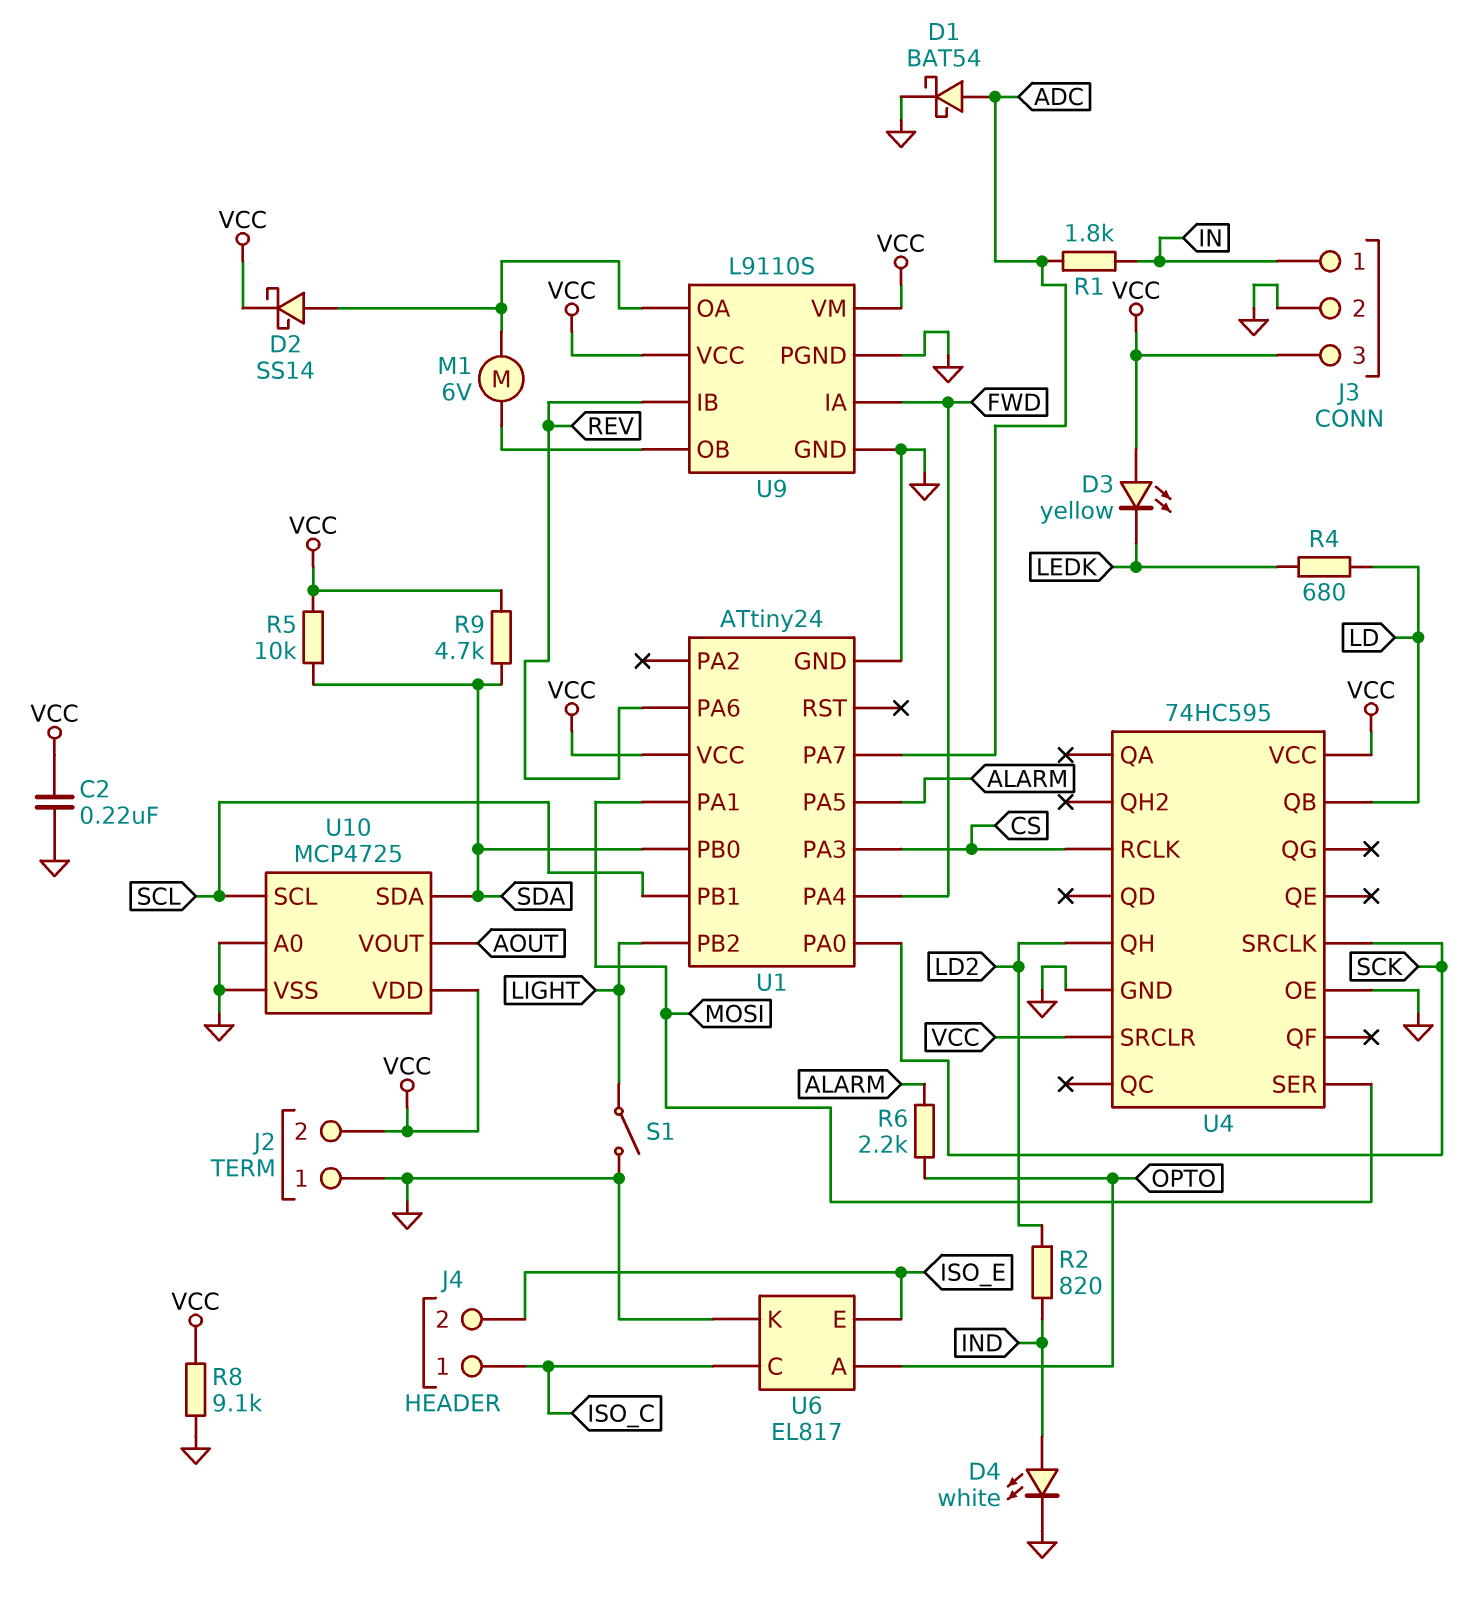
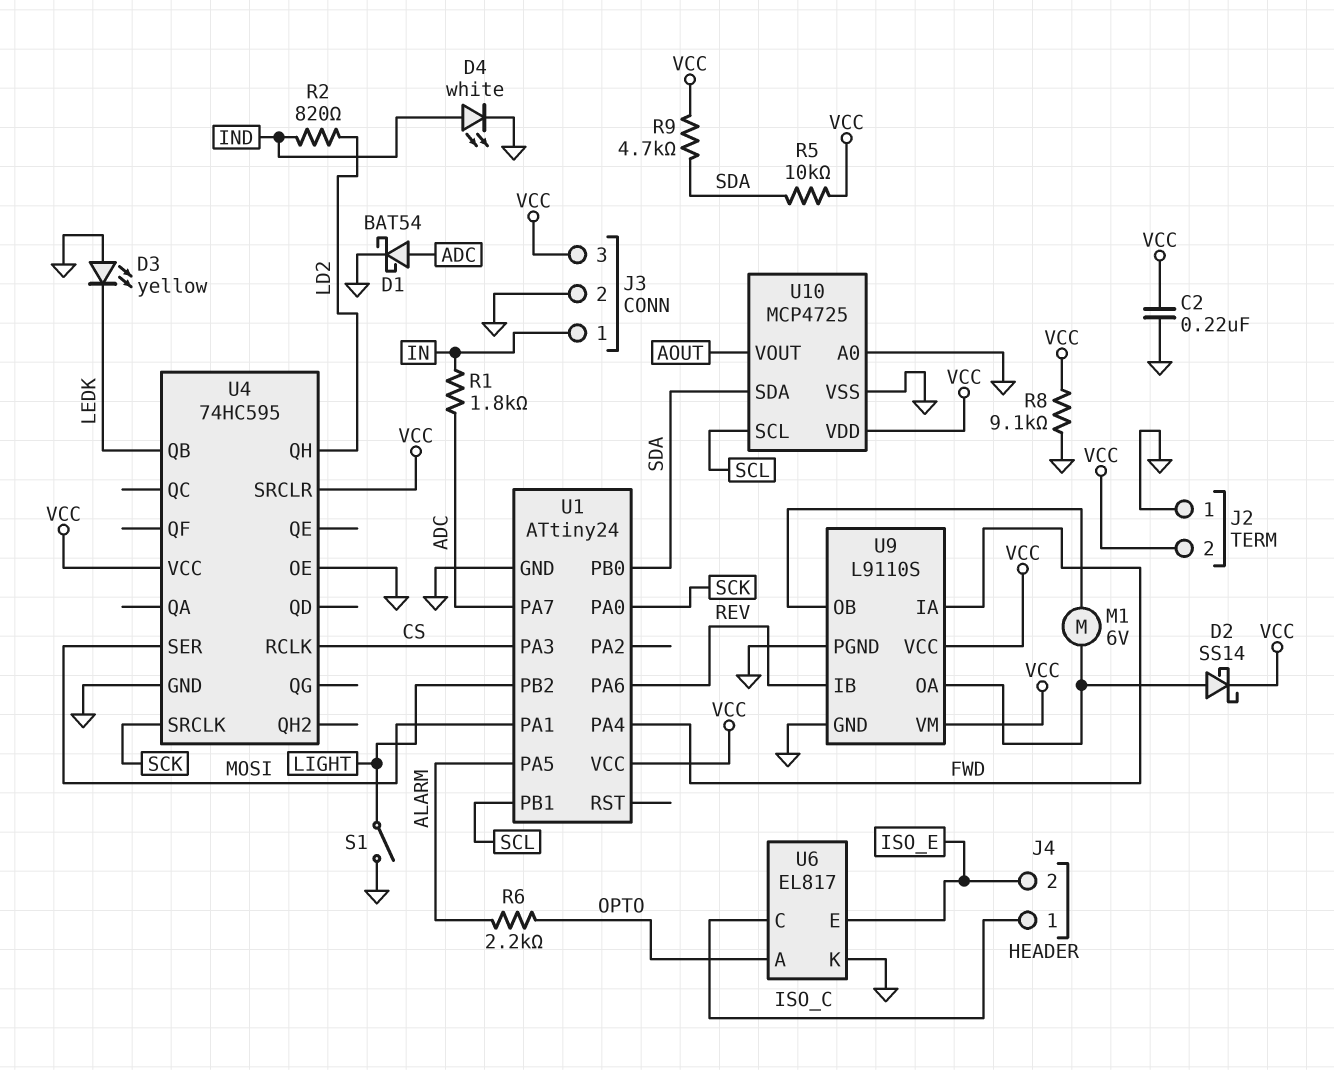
D3: LED yellow (A VCC, K LEDK) -> LED yellow (A GND, K LEDK)
R4: 680 (LD, LEDK) -> none
U4 pin QB: LD -> LEDK

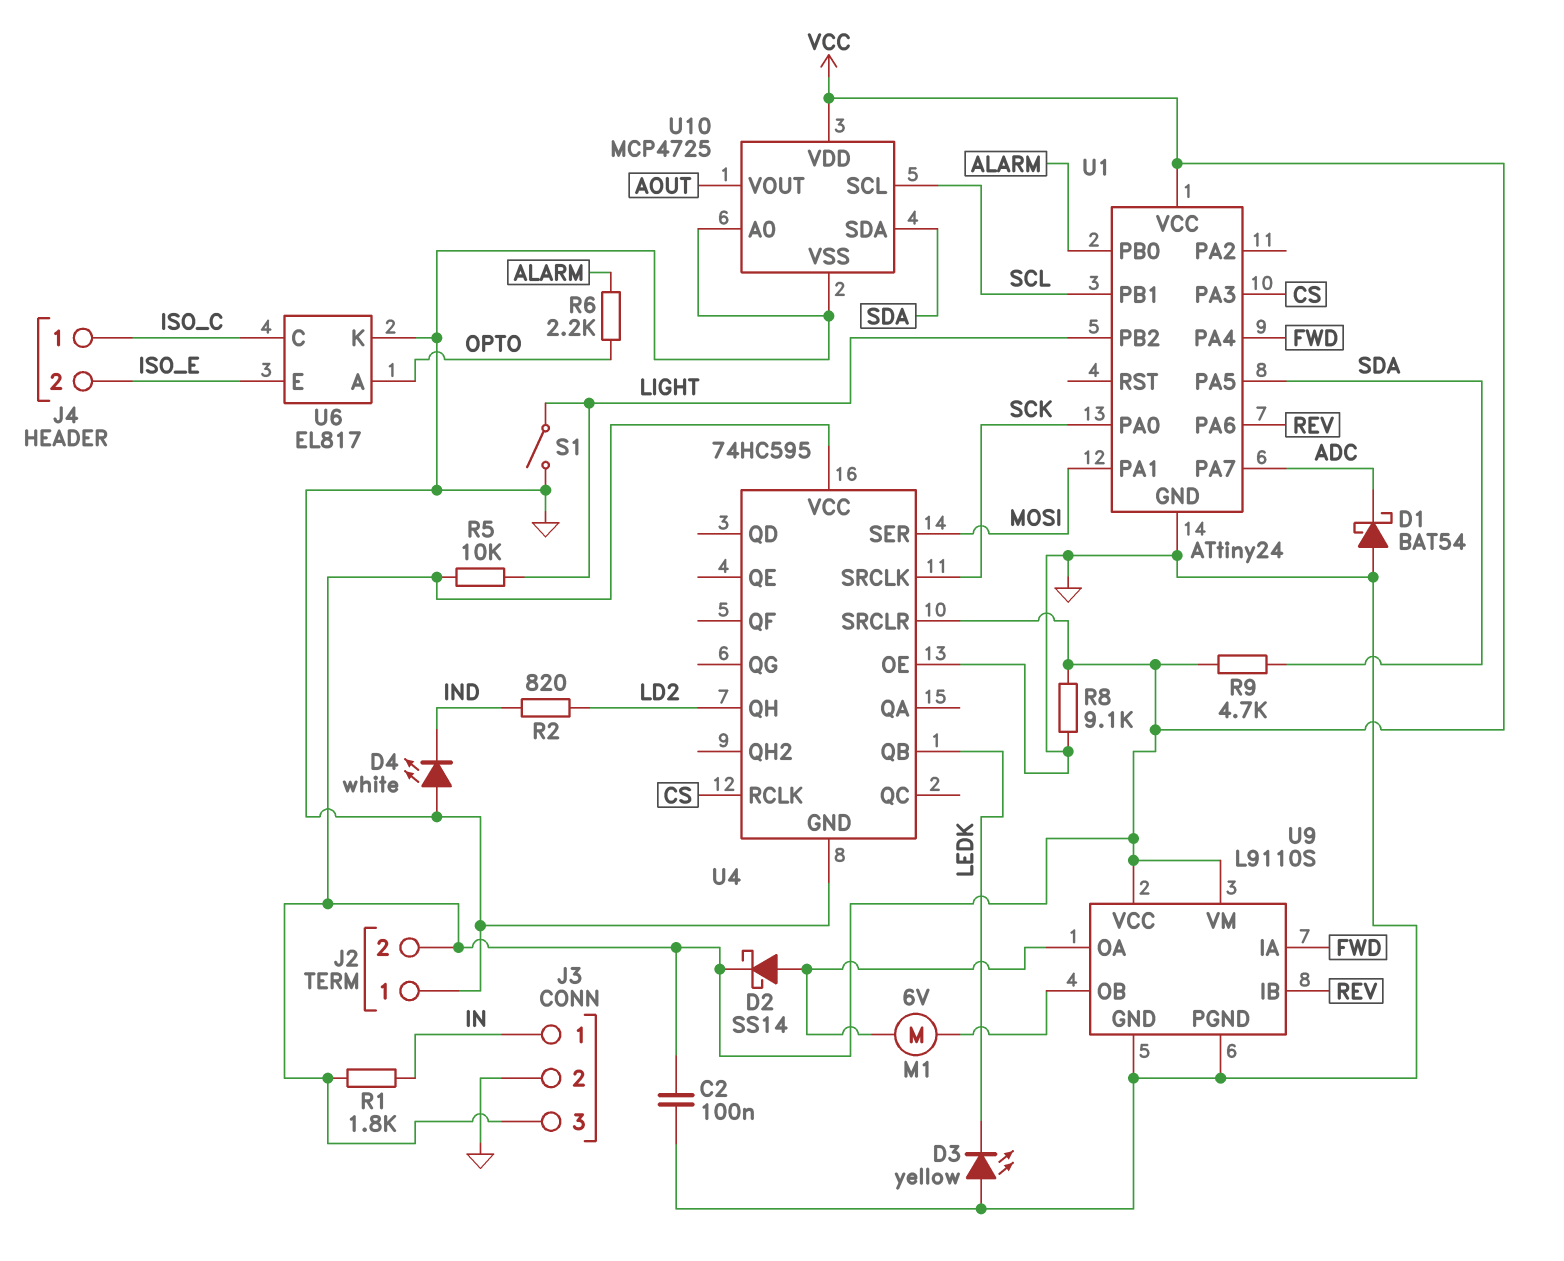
C2: 220nF (GND, VCC) -> 100nF (GND, VCC)
D1: schottky BAT54 (A ADC, K GND) -> schottky BAT54 (A GND, K ADC)
D4: LED white (A IND, K GND) -> LED white (A GND, K IND)
R1: 1.8k (ADC, IN) -> 1.8k (IN, VCC)
R5: 10k (SDA, VCC) -> 10k (LIGHT, VCC)
U1 pin PA5: ALARM -> SDA
U1 pin PB0: SDA -> ALARM

